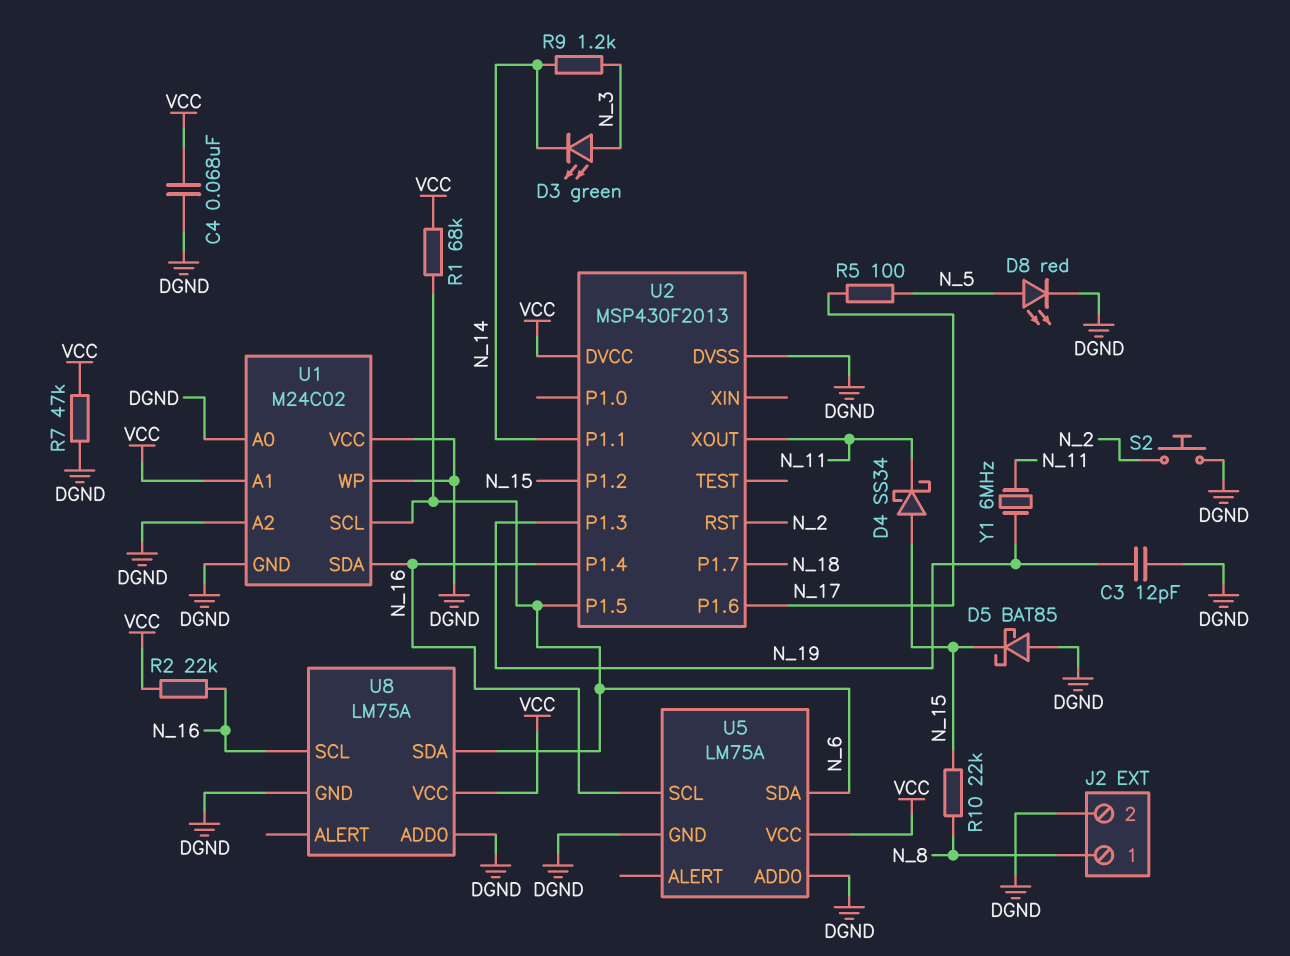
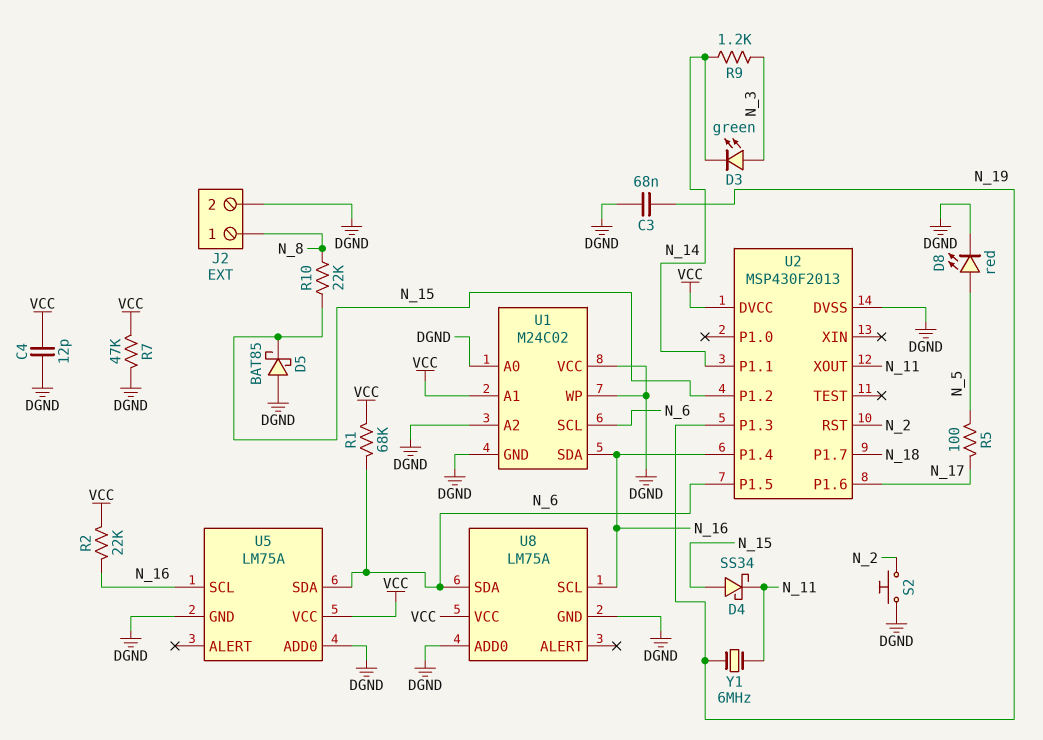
C3: 12pF (DGND, N_19) -> 68nF (DGND, N_19)
C4: 68nF (DGND, VCC) -> 12pF (DGND, VCC)

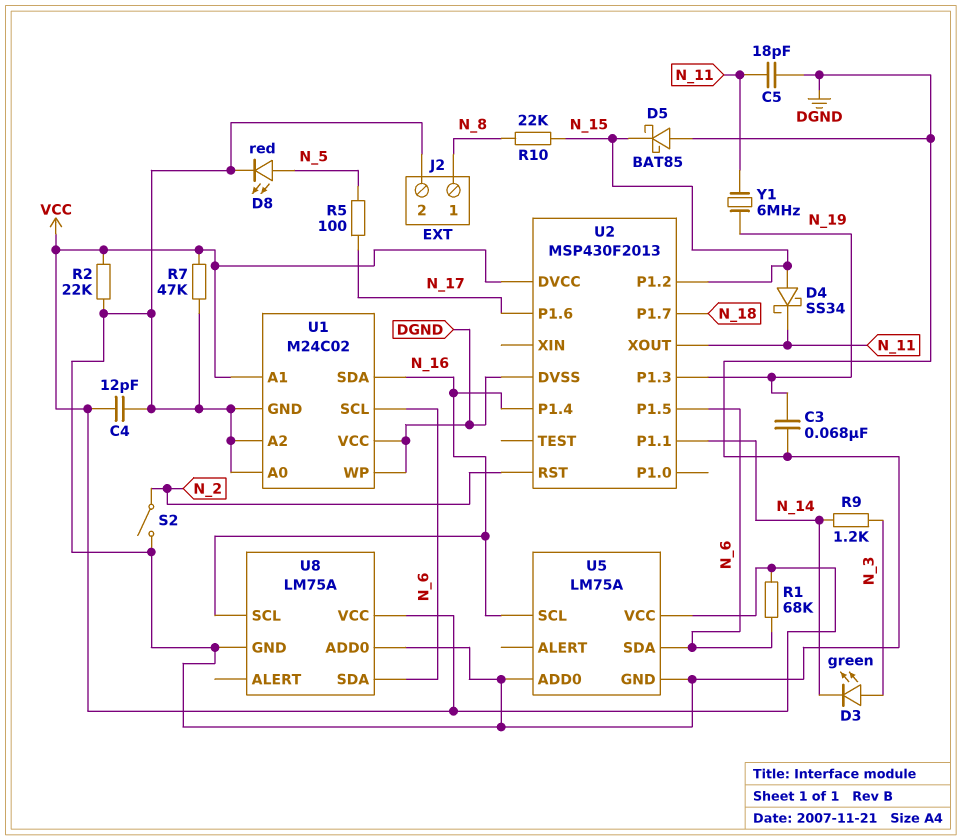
C5: none -> 18pF (DGND, N_11)
R2: 22k (N_16, VCC) -> 22k (DGND, VCC)
S2: button (DGND, N_2) -> switch (DGND, N_2)

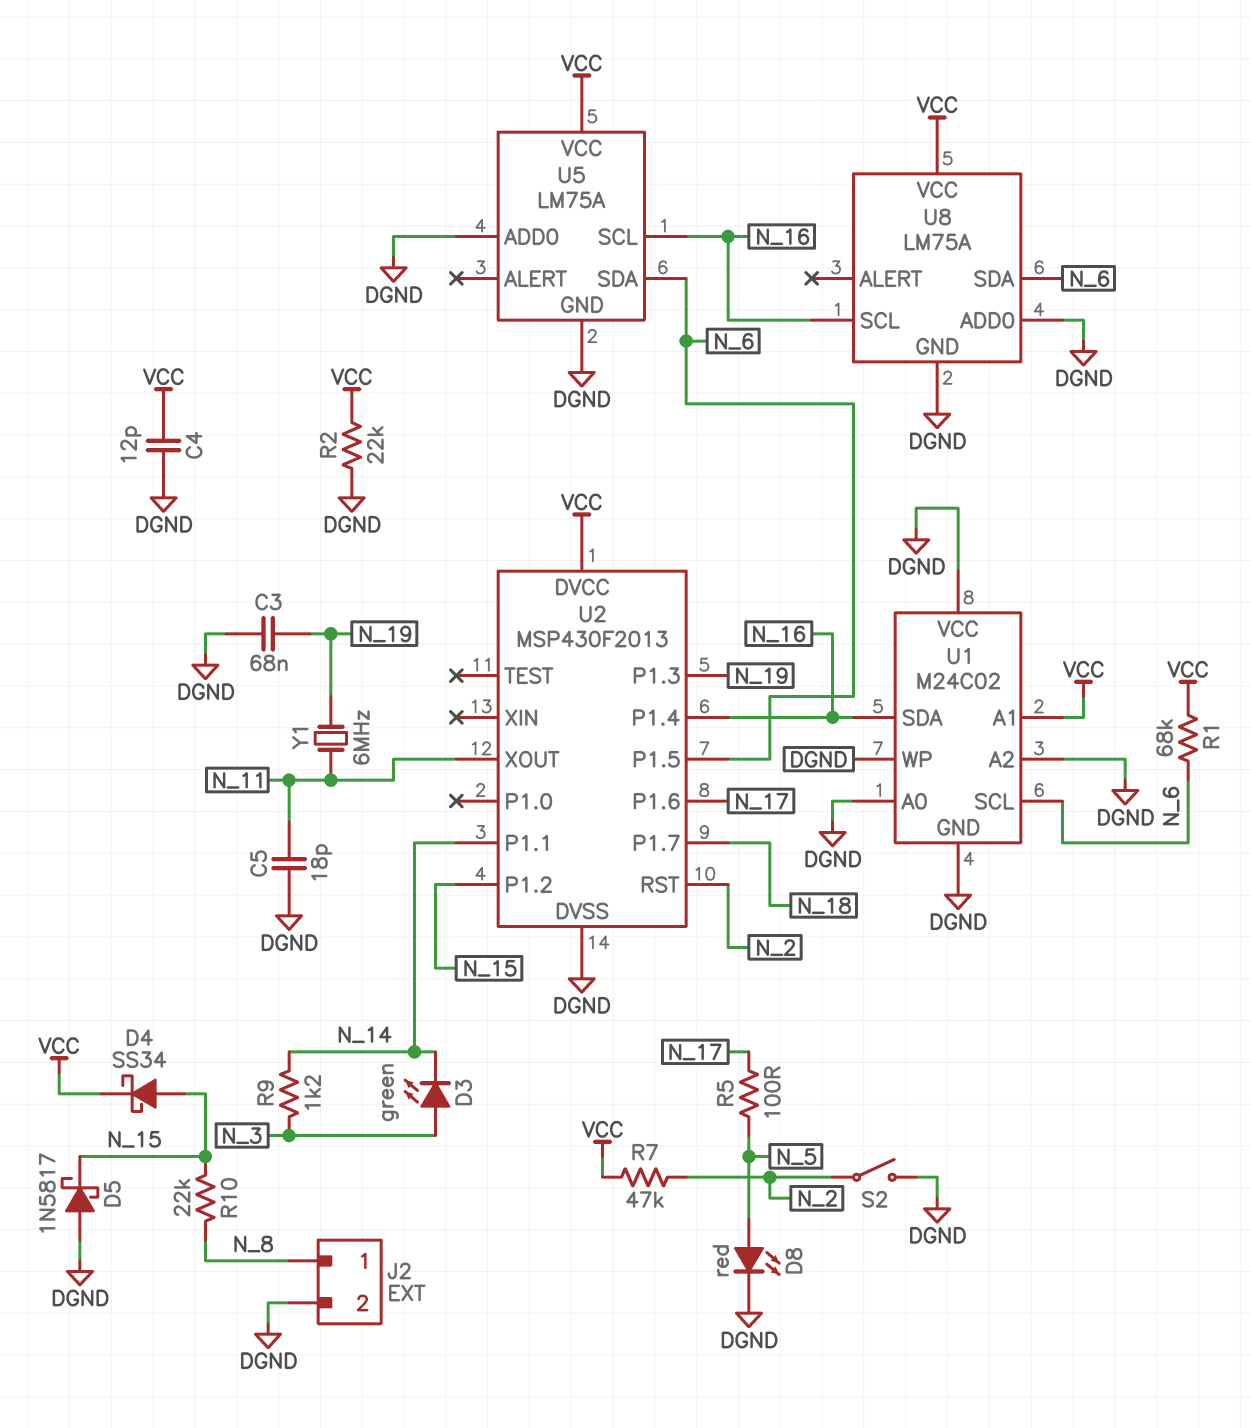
D4: schottky SS34 (A N_15, K N_11) -> schottky SS34 (A N_15, K VCC)
D5: schottky BAT85 (A DGND, K N_15) -> schottky 1N5817 (A DGND, K N_15)
R7: 47k (DGND, VCC) -> 47k (N_2, VCC)

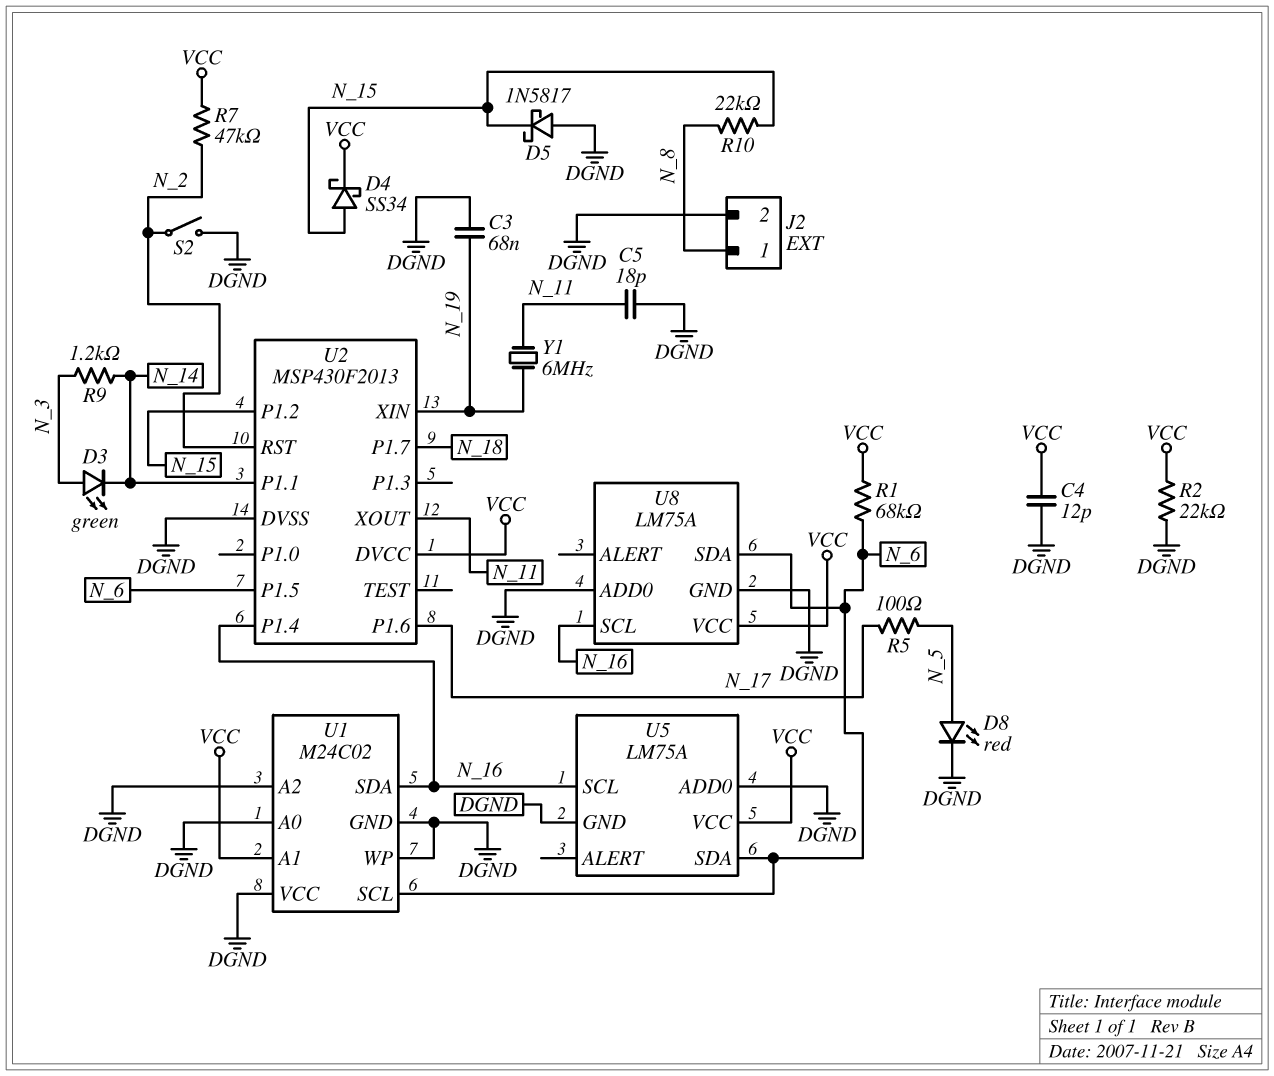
U2 pin P1.3: N_19 -> none
U2 pin XIN: none -> N_19

